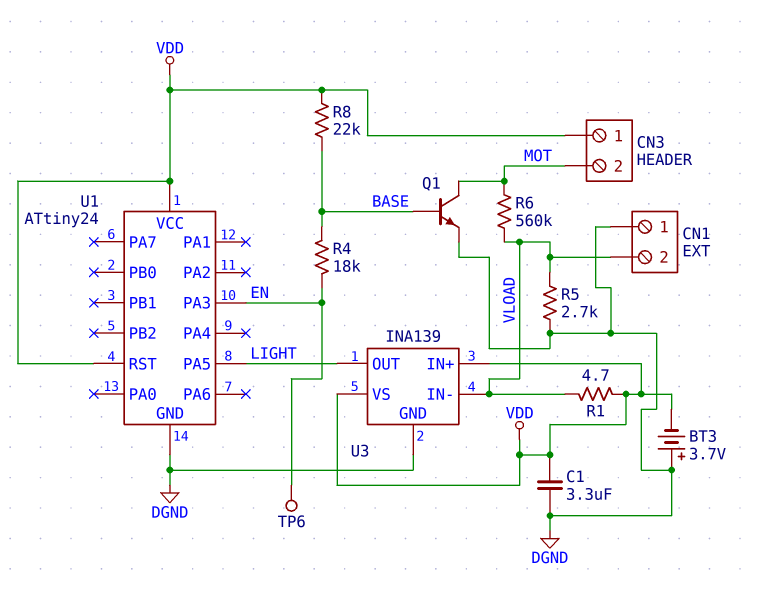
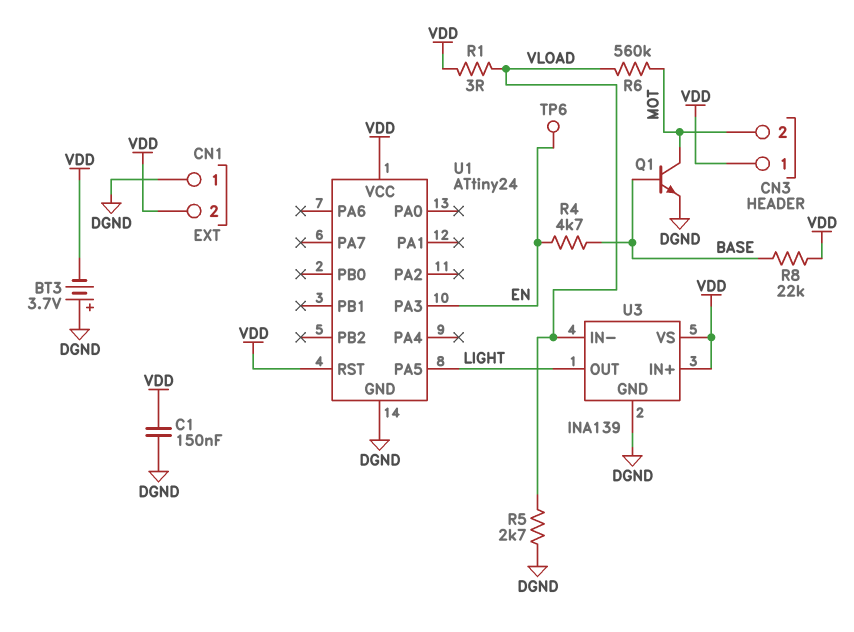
C1: 3.3uF (DGND, VDD) -> 150nF (DGND, VDD)
CN1 pin 2: VLOAD -> VDD
R1: 4.7 (VDD, VLOAD) -> 3 (VDD, VLOAD)
R4: 18k (BASE, EN) -> 4.7k (BASE, EN)

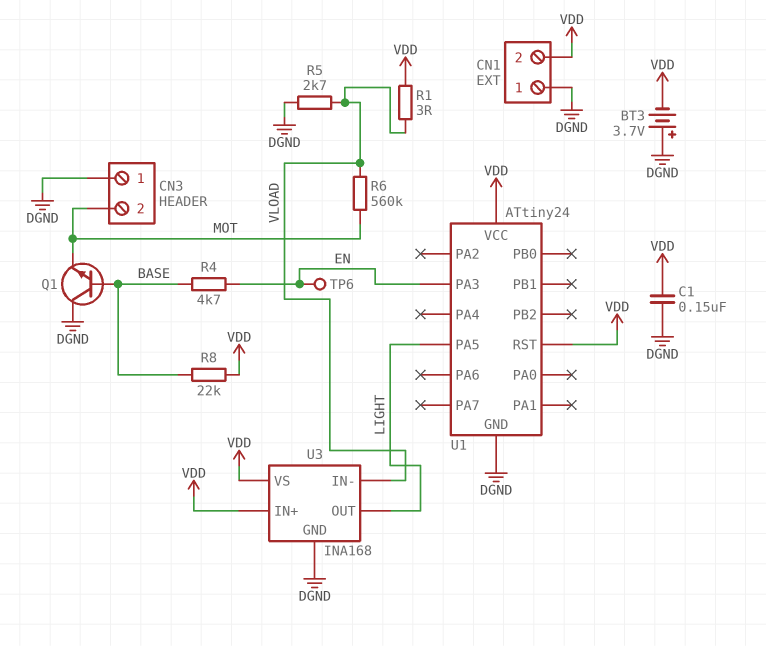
CN3 pin 1: VDD -> DGND
Q1: NPN (B BASE, C MOT, E DGND) -> NPN (B BASE, C DGND, E MOT)
U3: INA139 -> INA168

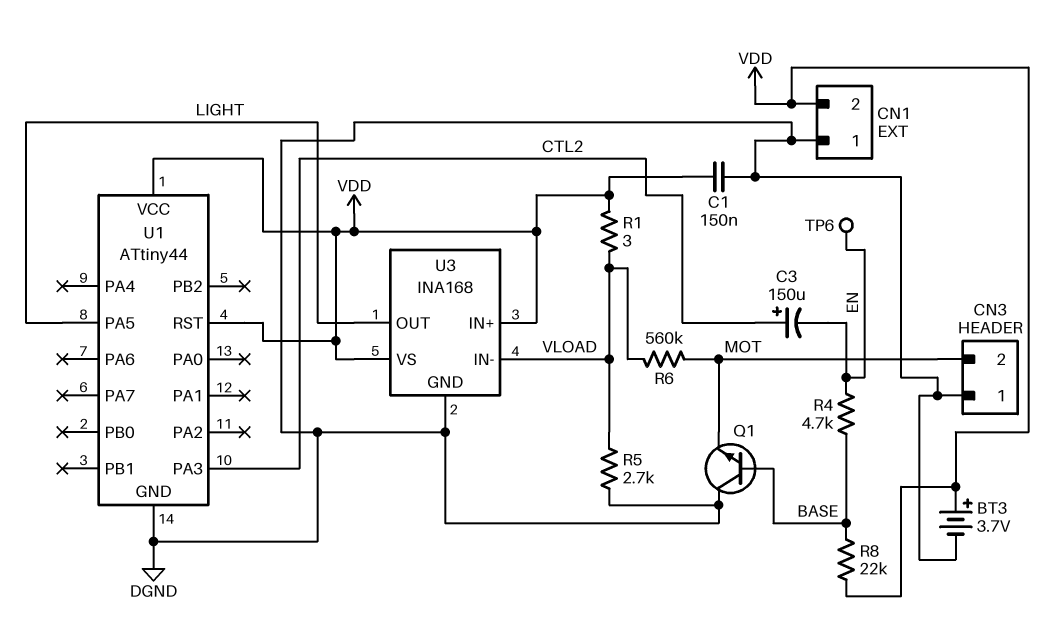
BT3: 3.7V (plus DGND, minus VDD) -> 3.7V (plus VDD, minus DGND)
C3: none -> 150uF (plus CTL2, minus EN)
U1: ATtiny24 -> ATtiny44
U1 pin PA3: EN -> CTL2

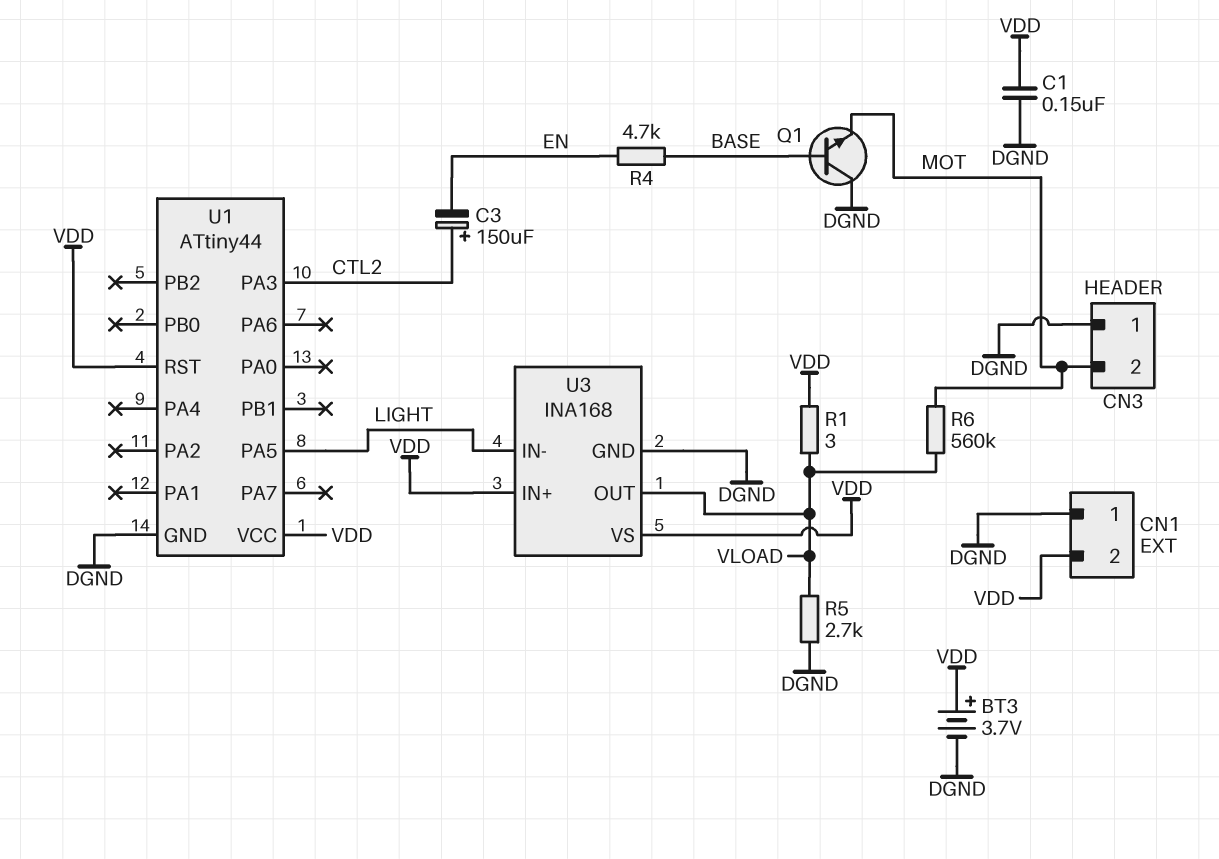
R8: 22k (BASE, VDD) -> none
TP6: test point (EN) -> none
U3 pin IN-: VLOAD -> LIGHT
U3 pin OUT: LIGHT -> VLOAD

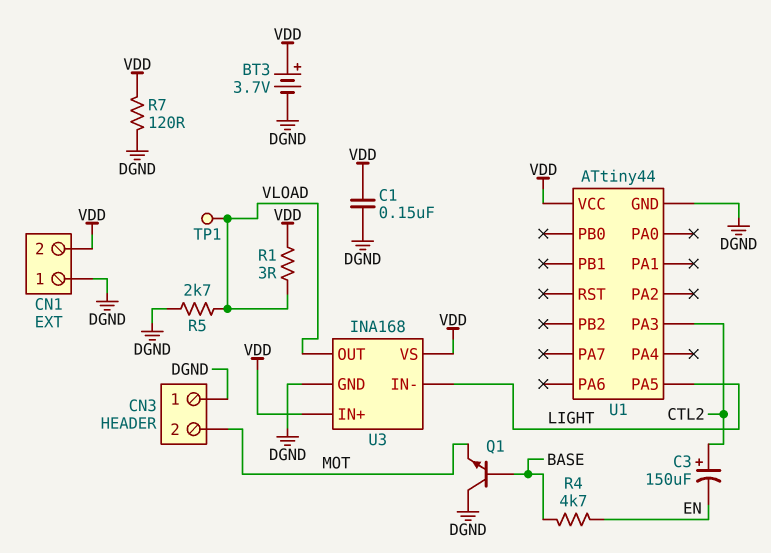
R6: 560k (MOT, VLOAD) -> none
R7: none -> 120 (DGND, VDD)
TP1: none -> test point (VLOAD)
U1 pin RST: VDD -> none

